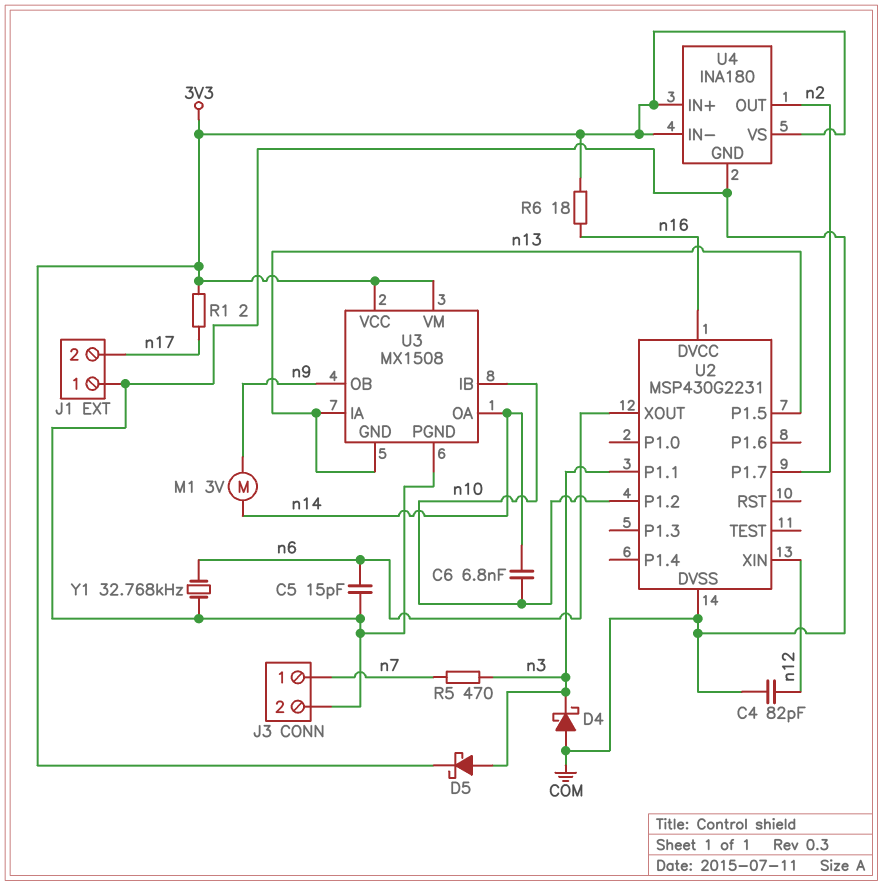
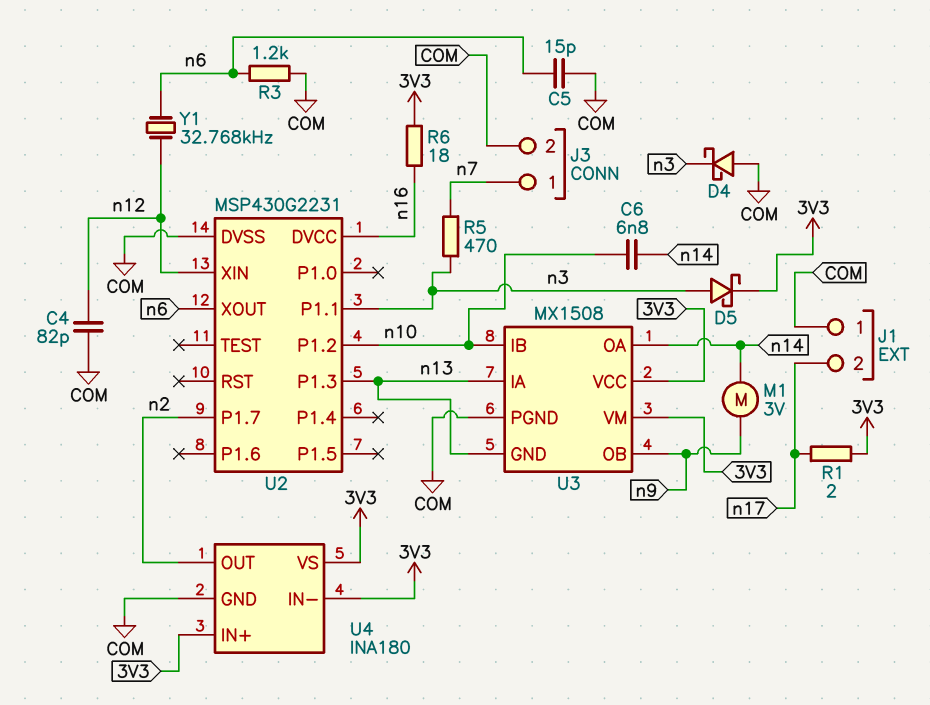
R3: none -> 1.2k (COM, n6)
U2 pin P1.3: none -> n13
U2 pin P1.5: n13 -> none
Y1: 32.768kHz (COM, n6) -> 32.768kHz (n6, n12)

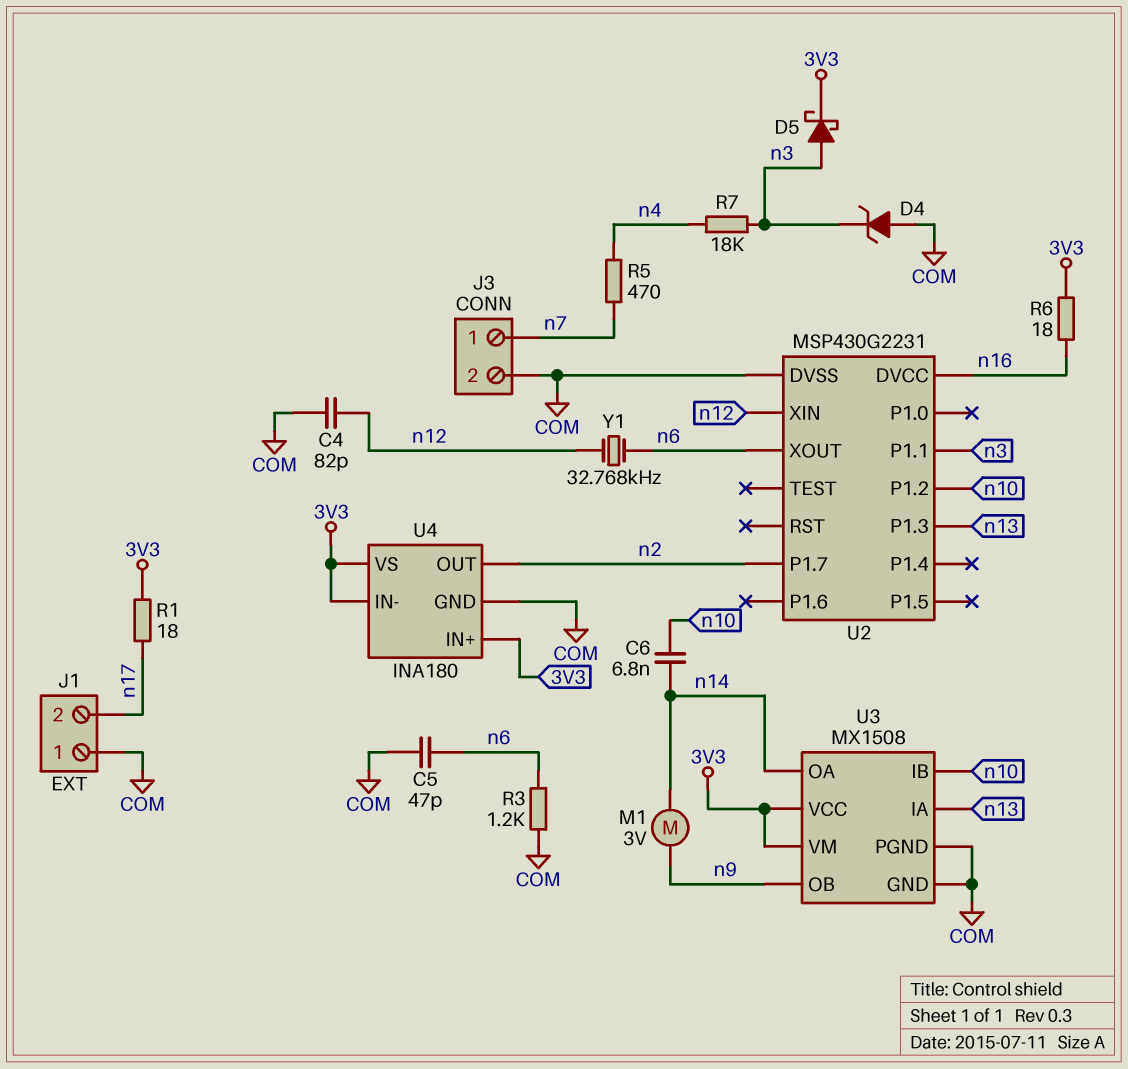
C5: 15pF (COM, n6) -> 47pF (COM, n6)
D4: schottky (A COM, K n3) -> zener (A COM, K n3)
R1: 2 (3V3, n17) -> 18 (3V3, n17)
R5: 470 (n3, n7) -> 470 (n4, n7)
R7: none -> 18k (n3, n4)
U3 pin GND: n13 -> COM

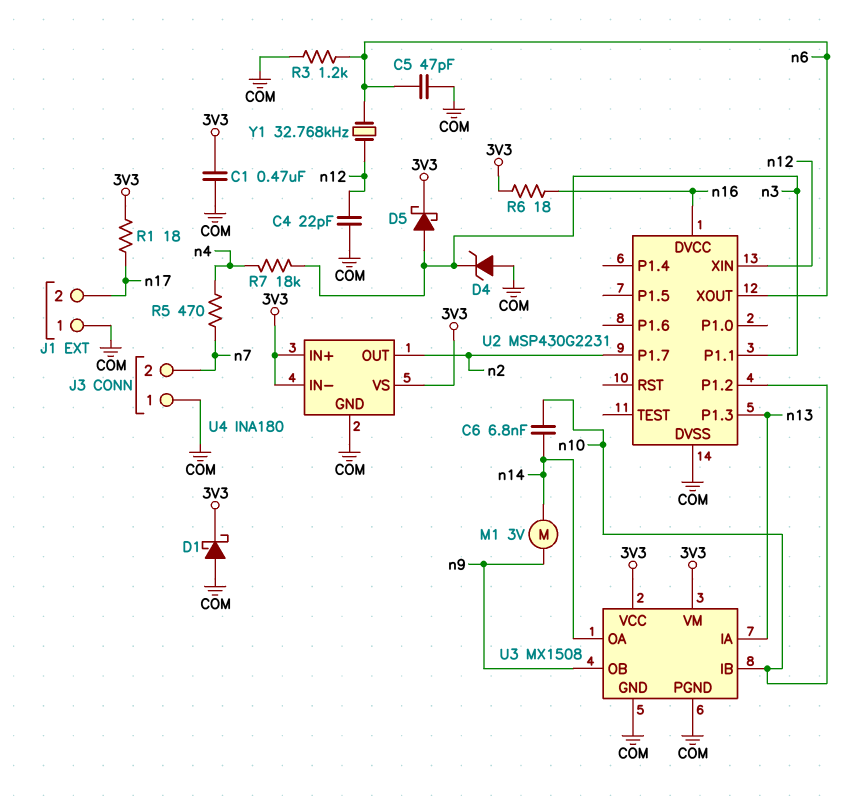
C1: none -> 470nF (3V3, COM)
C4: 82pF (COM, n12) -> 22pF (COM, n12)
D1: none -> schottky (A COM, K 3V3)
J3 pin 1: n7 -> COM
J3 pin 2: COM -> n7

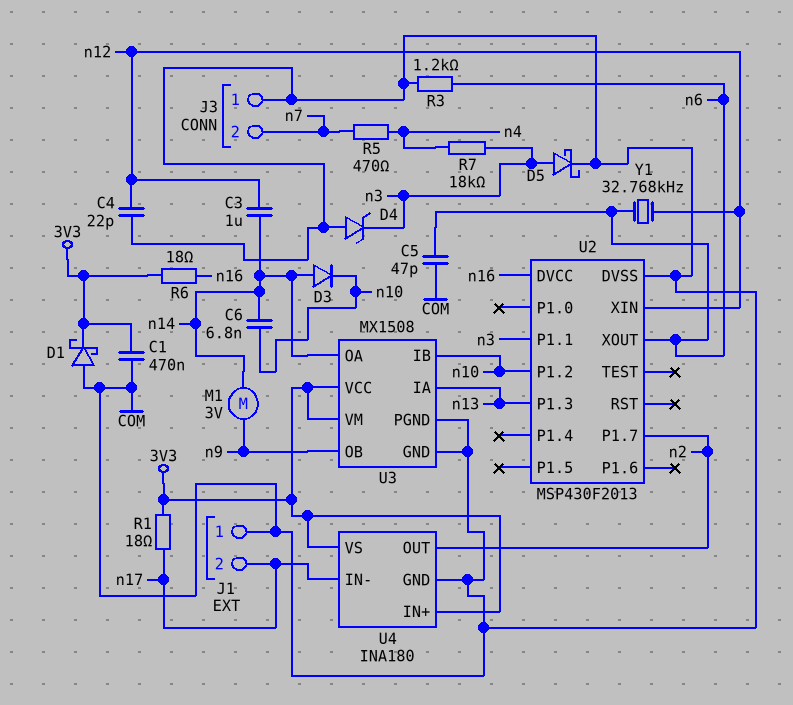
C3: none -> 1uF (n12, n14)
D3: none -> diode (A n14, K n10)
D5: schottky (A n3, K 3V3) -> schottky (A n3, K COM)
U2: MSP430G2231 -> MSP430F2013
U4 pin IN-: 3V3 -> n17

